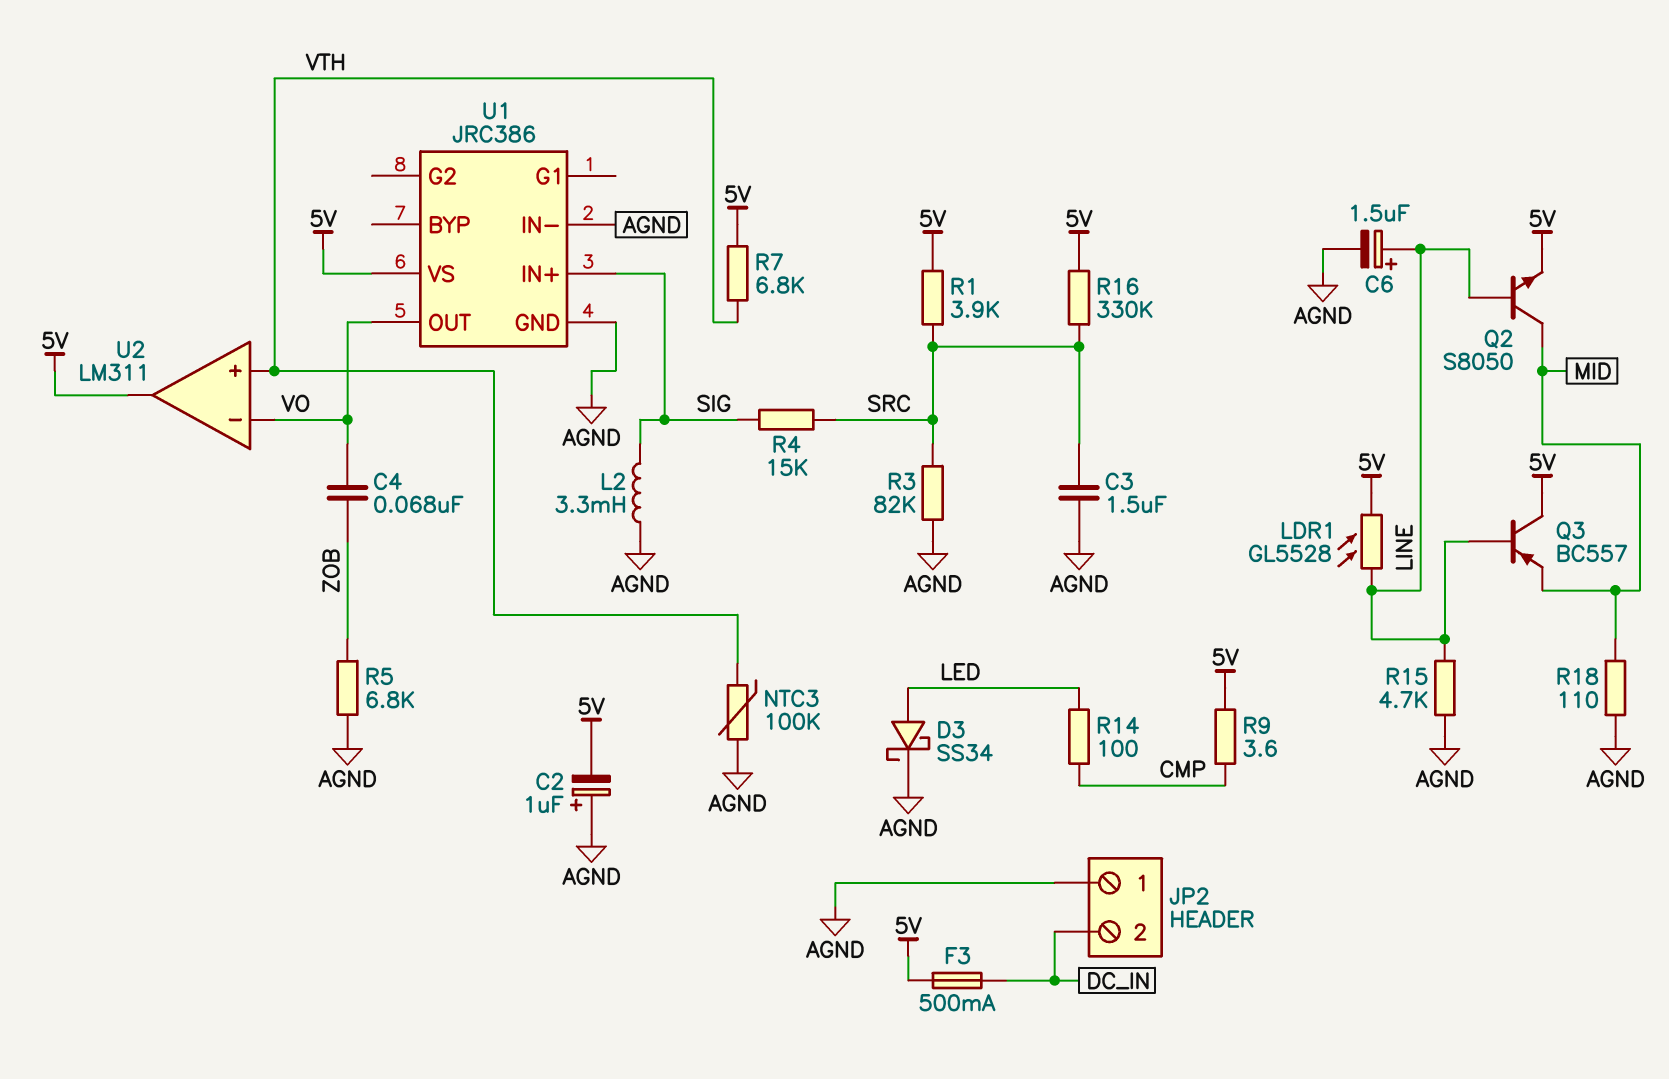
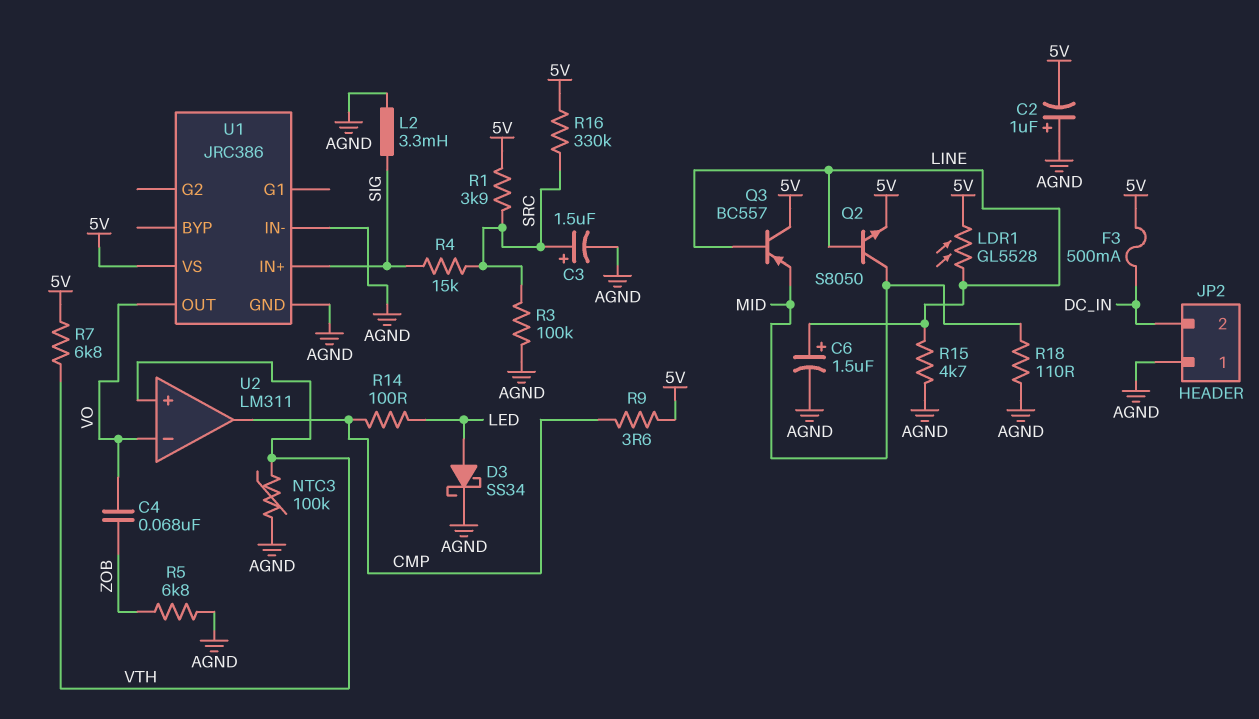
C3: 1.5uF (AGND, SRC) -> 1.5uF (plus SRC, minus AGND)
R3: 82k (AGND, SRC) -> 100k (AGND, SRC)
U2 pin out: 5V -> CMP

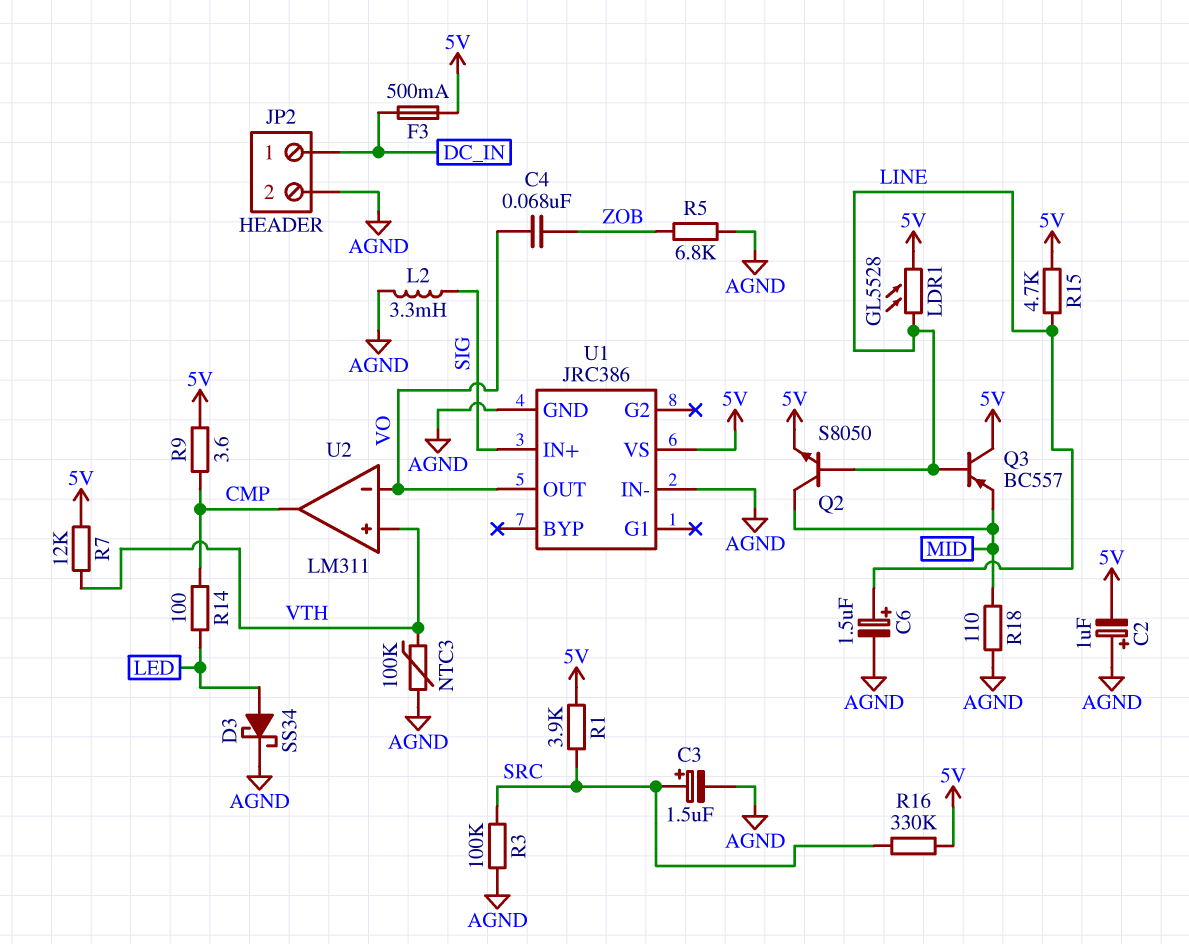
JP2 pin 1: AGND -> DC_IN
JP2 pin 2: DC_IN -> AGND
R4: 15k (SIG, SRC) -> none
R7: 6.8k (5V, VTH) -> 12k (5V, VTH)
R15: 4.7k (AGND, LINE) -> 4.7k (5V, LINE)

